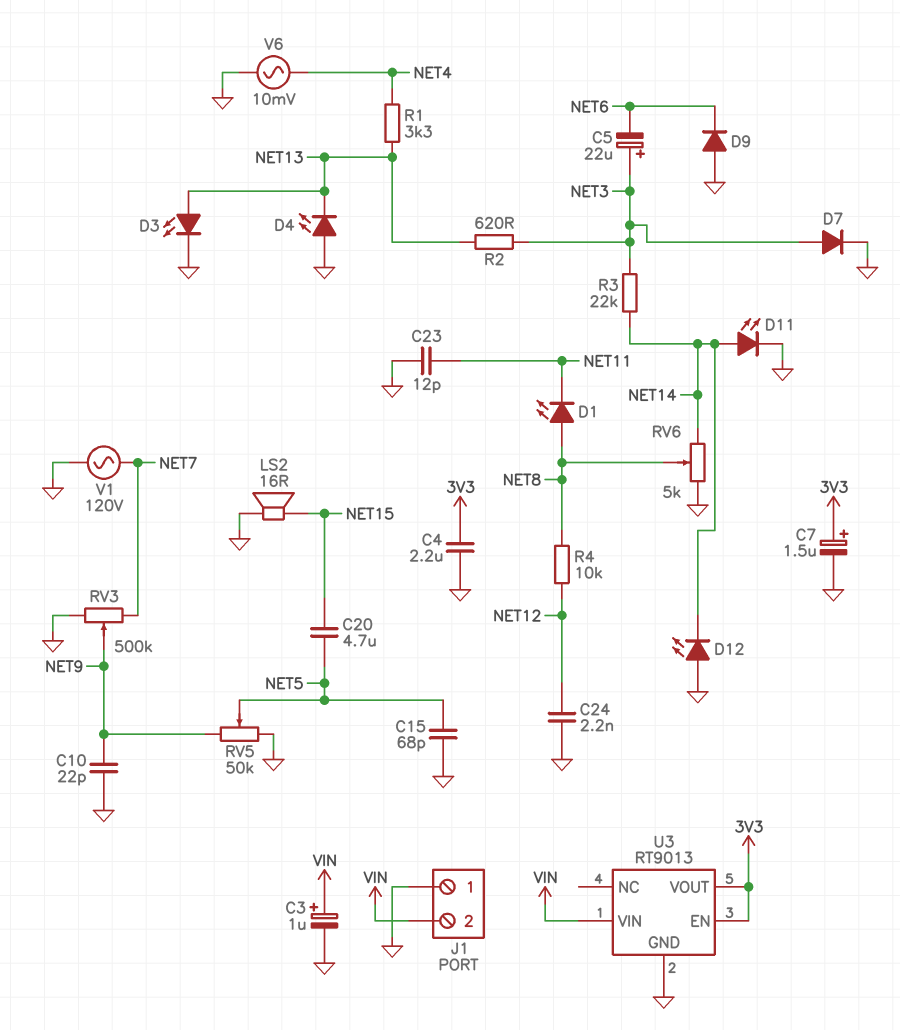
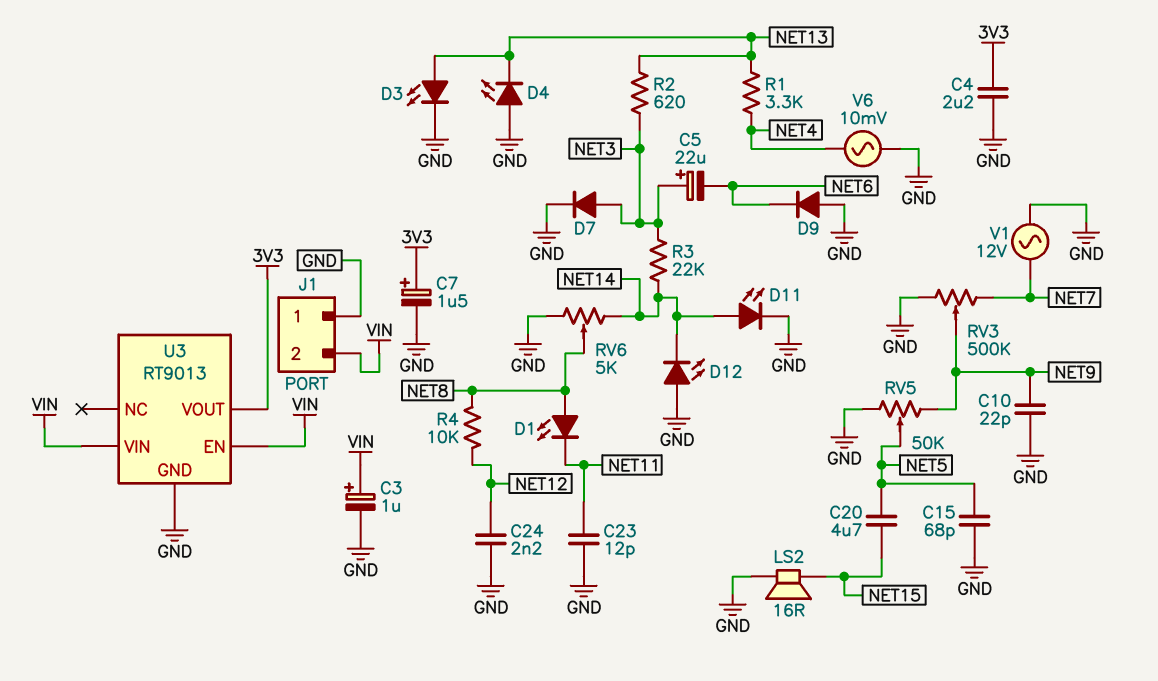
U3 pin EN: 3V3 -> VIN
V1: AC 120V (GND, NET7) -> AC 12V (GND, NET7)

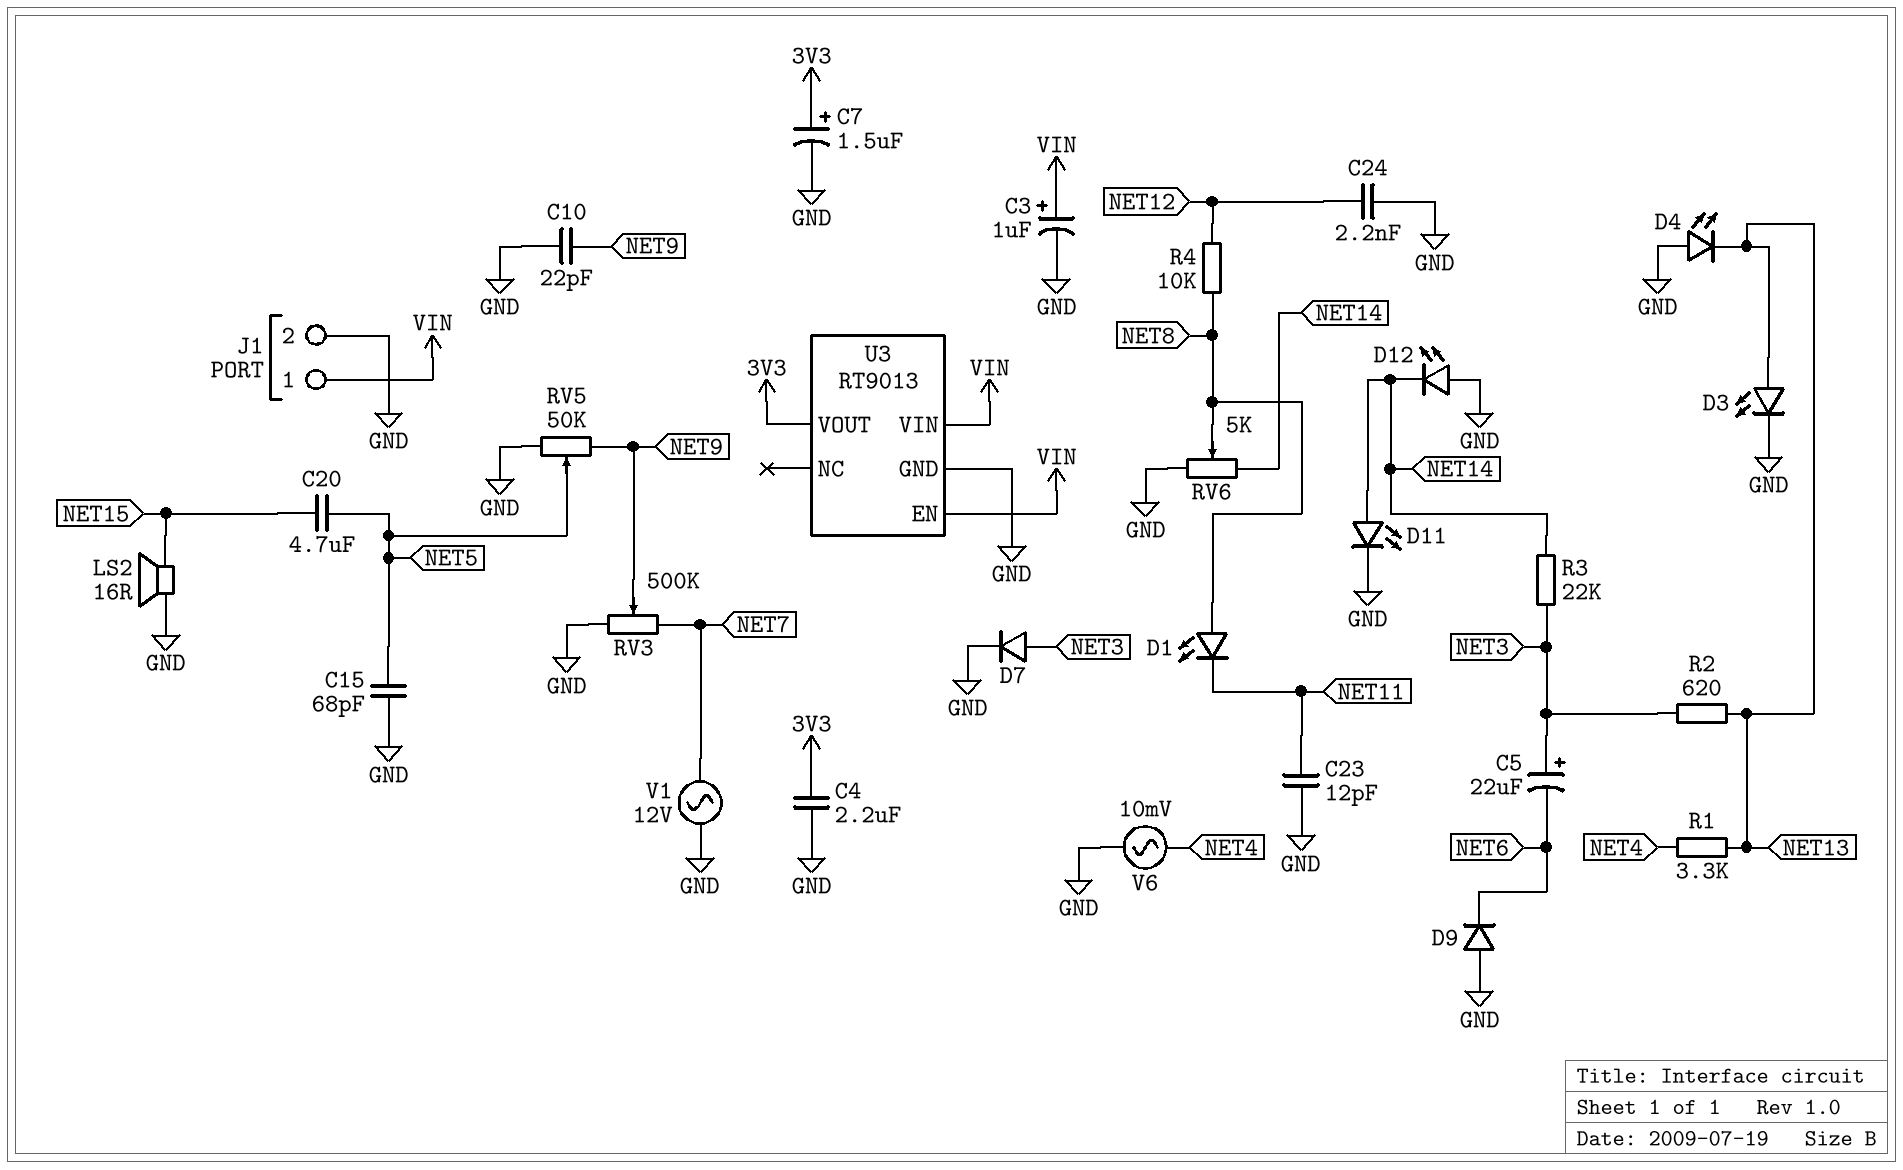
J1 pin 1: GND -> VIN
J1 pin 2: VIN -> GND

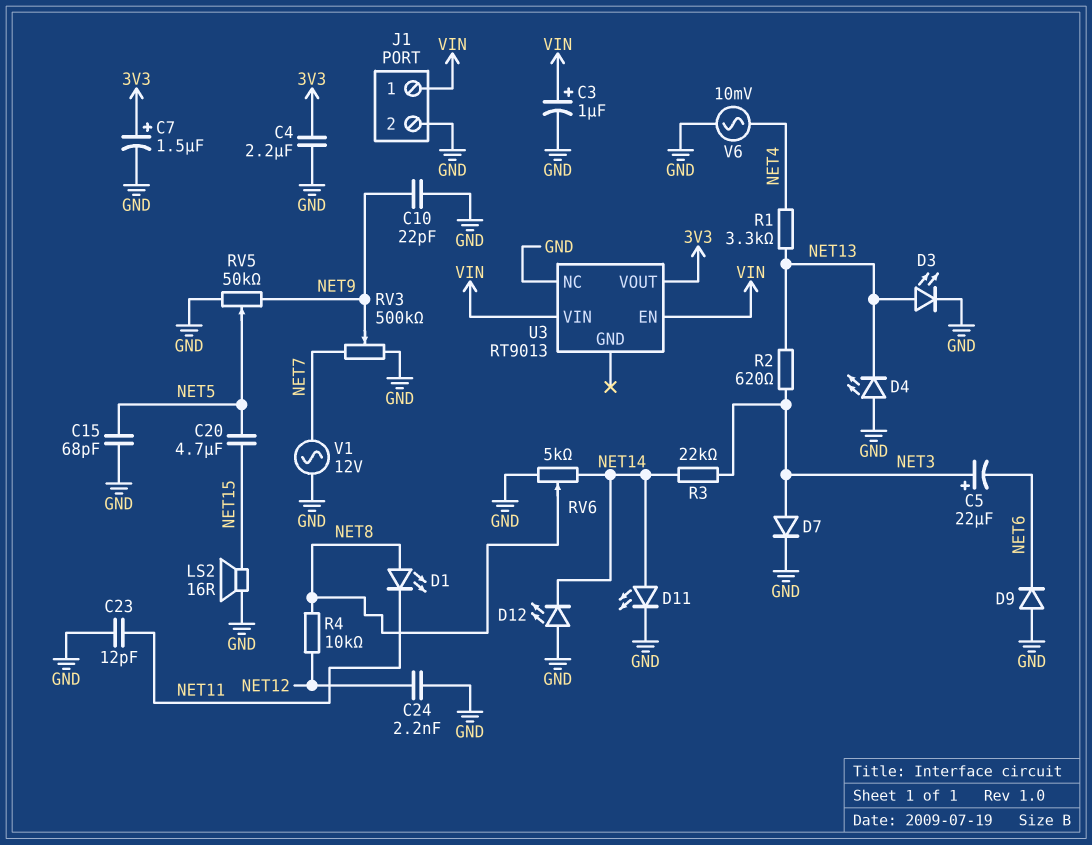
U3 pin GND: GND -> none
U3 pin NC: none -> GND

